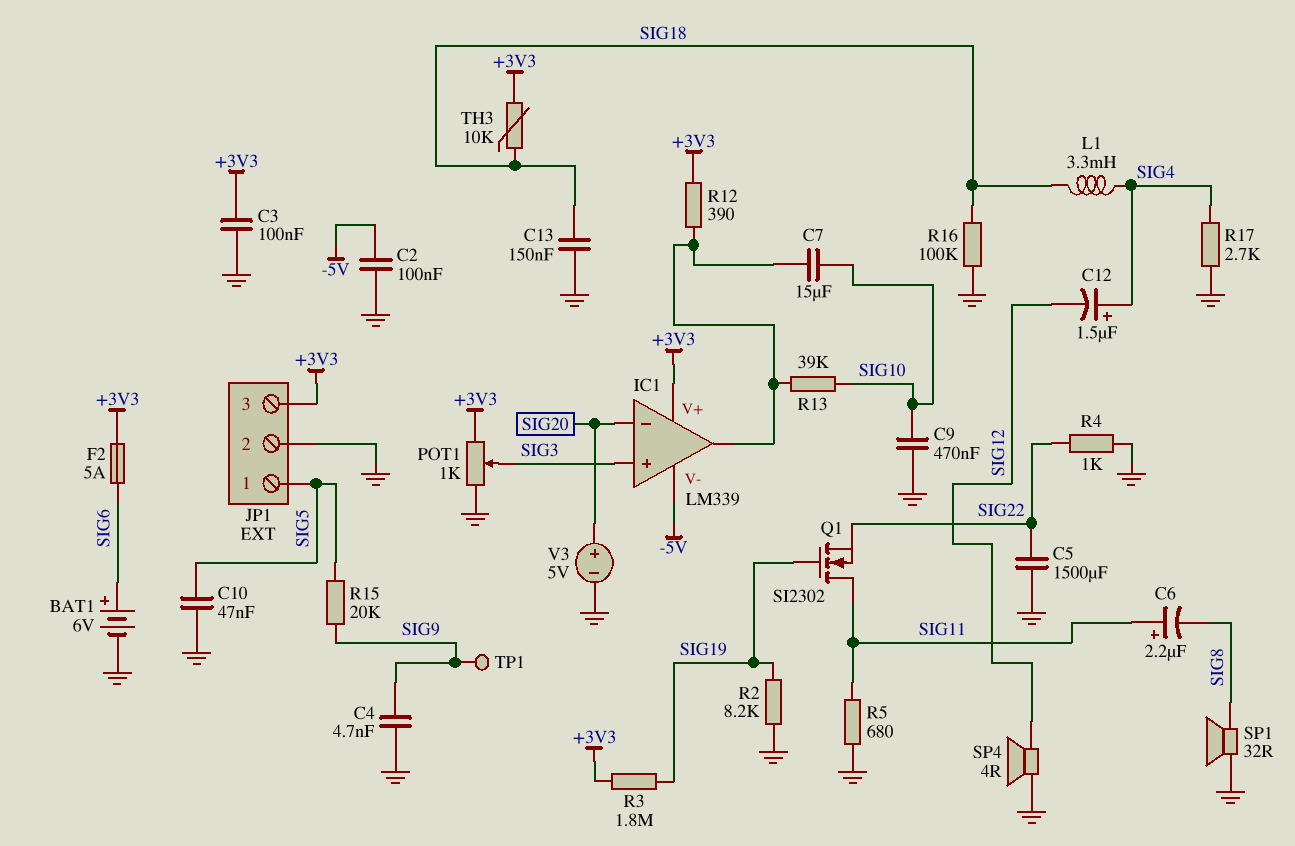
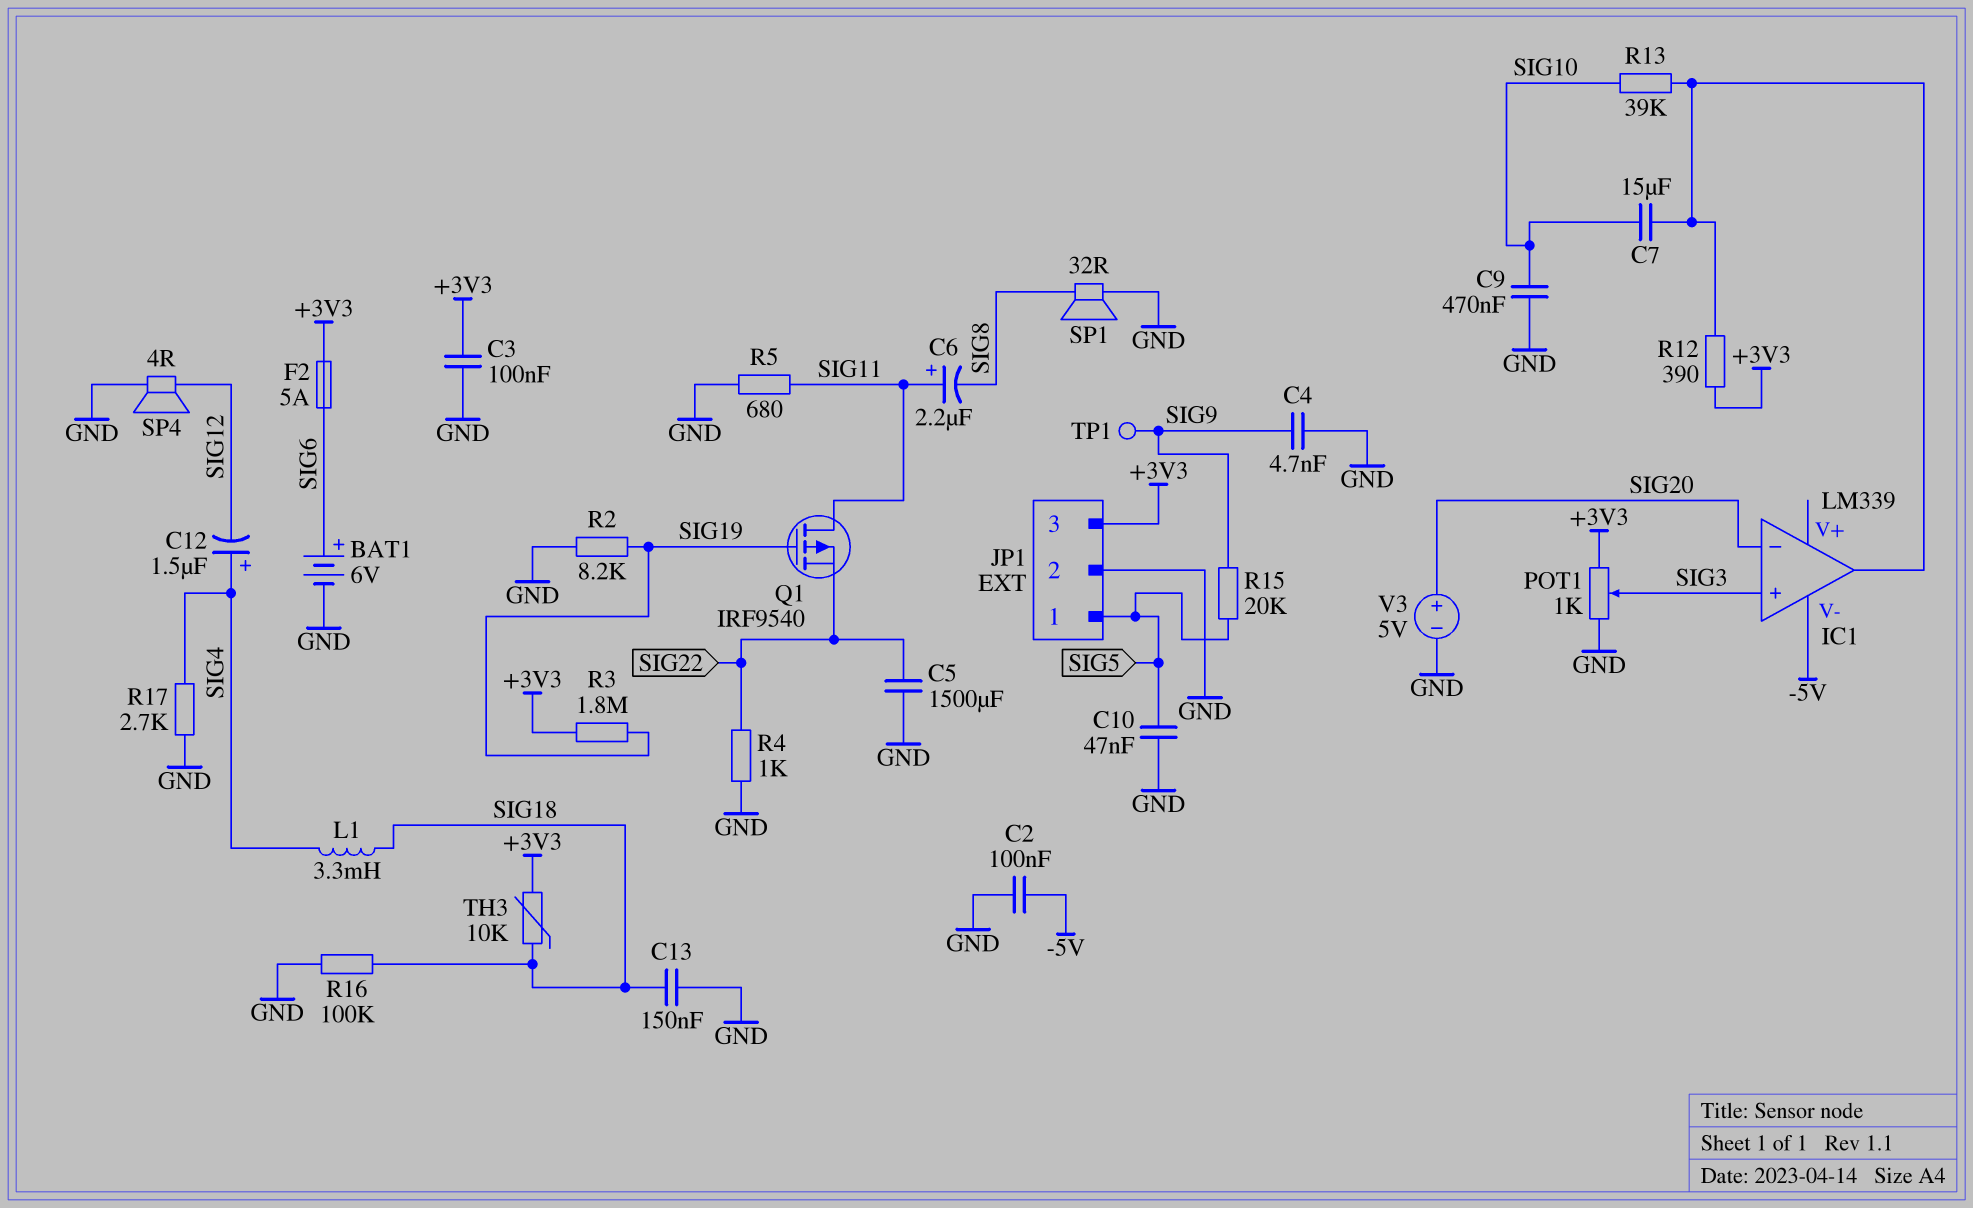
IC1 pin V+: +3V3 -> none
Q1: NMOS SI2302 (G SIG19, D SIG11, S SIG22) -> PMOS IRF9540 (G SIG19, D SIG11, S SIG22)

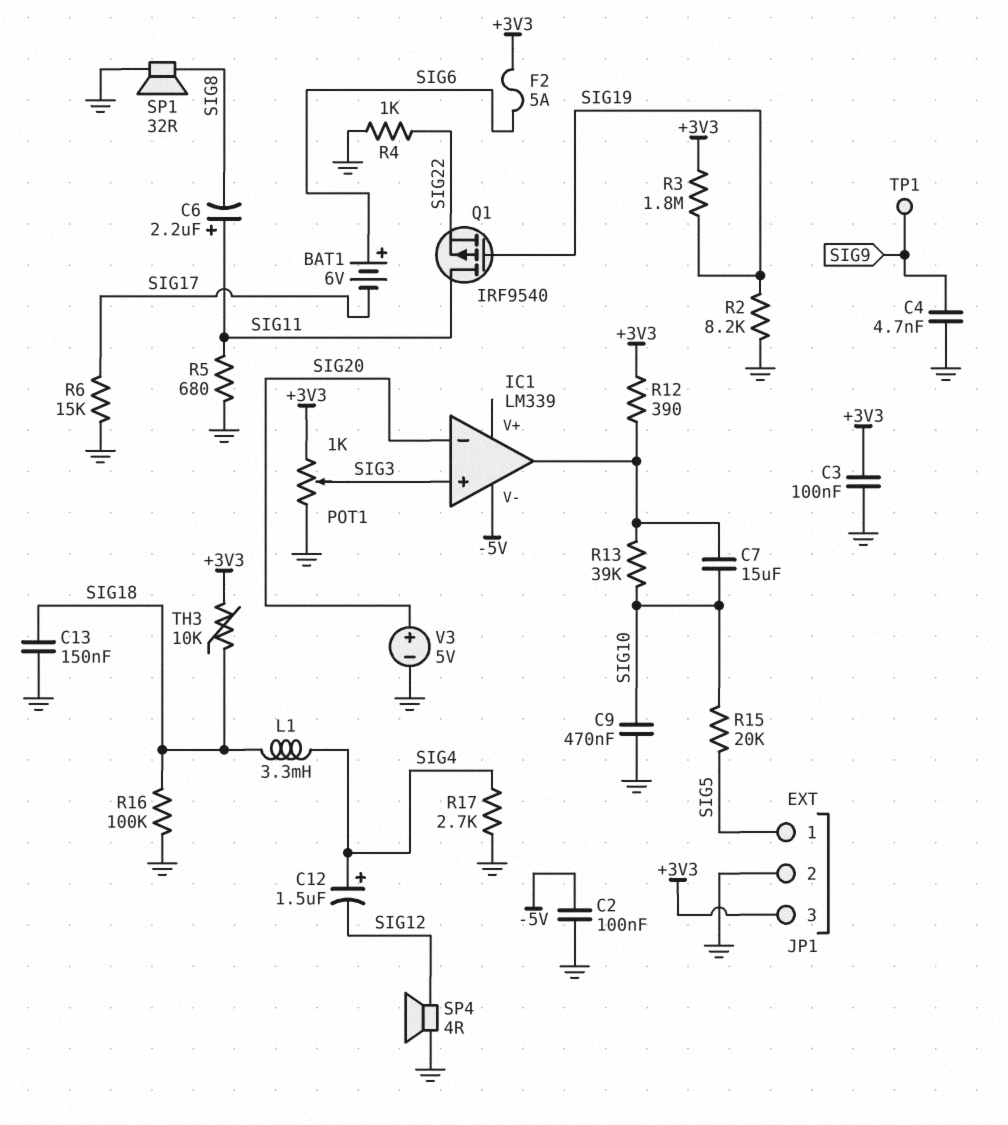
BAT1: 6V (plus SIG6, minus GND) -> 6V (plus SIG6, minus SIG17)
C5: 1500uF (GND, SIG22) -> none
C10: 47nF (GND, SIG5) -> none
R6: none -> 15k (GND, SIG17)
R15: 20k (SIG5, SIG9) -> 20k (SIG5, SIG10)

